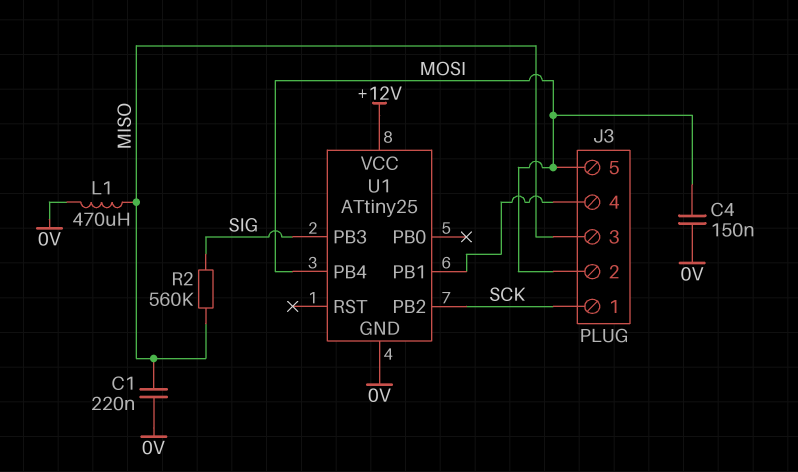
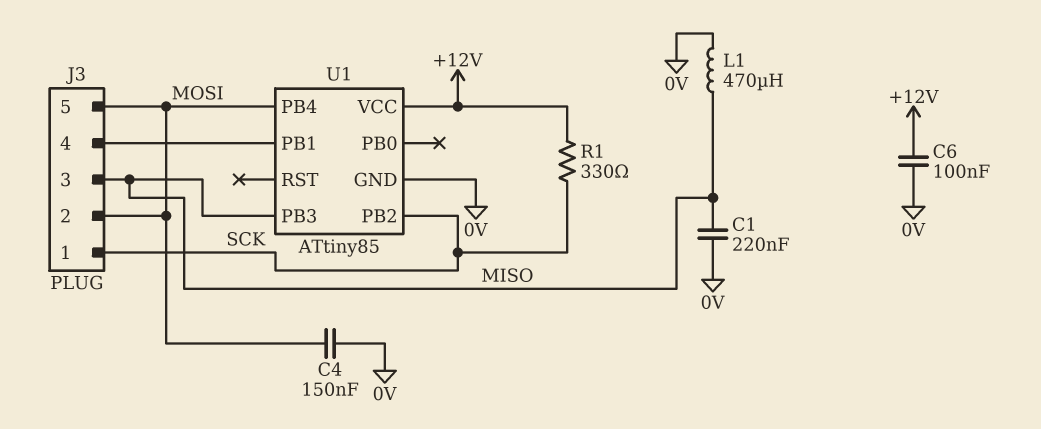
C6: none -> 100nF (+12V, 0V)
R1: none -> 330 (+12V, SCK)
R2: 560k (MISO, SIG) -> none
U1: ATtiny25 -> ATtiny85
U1 pin PB3: SIG -> MISO

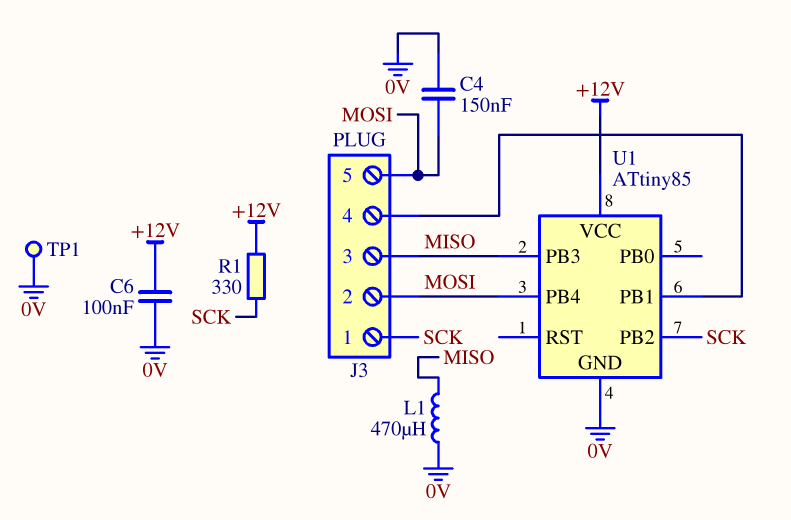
C1: 220nF (0V, MISO) -> none
TP1: none -> test point (0V)

